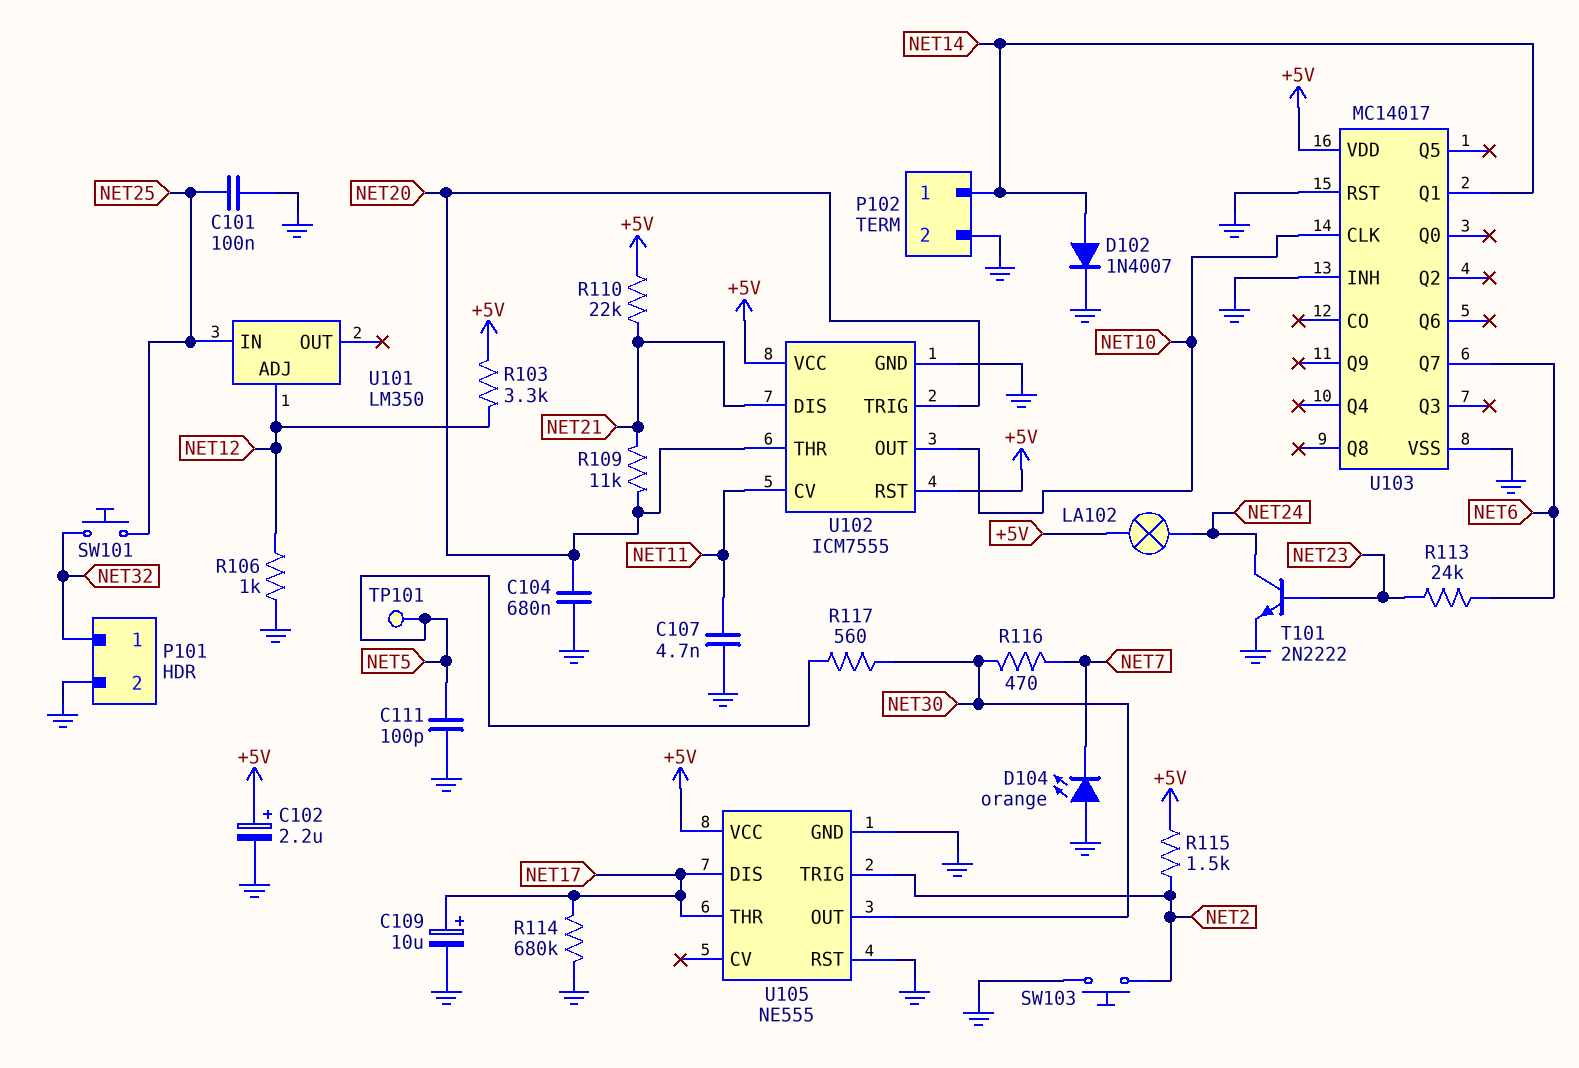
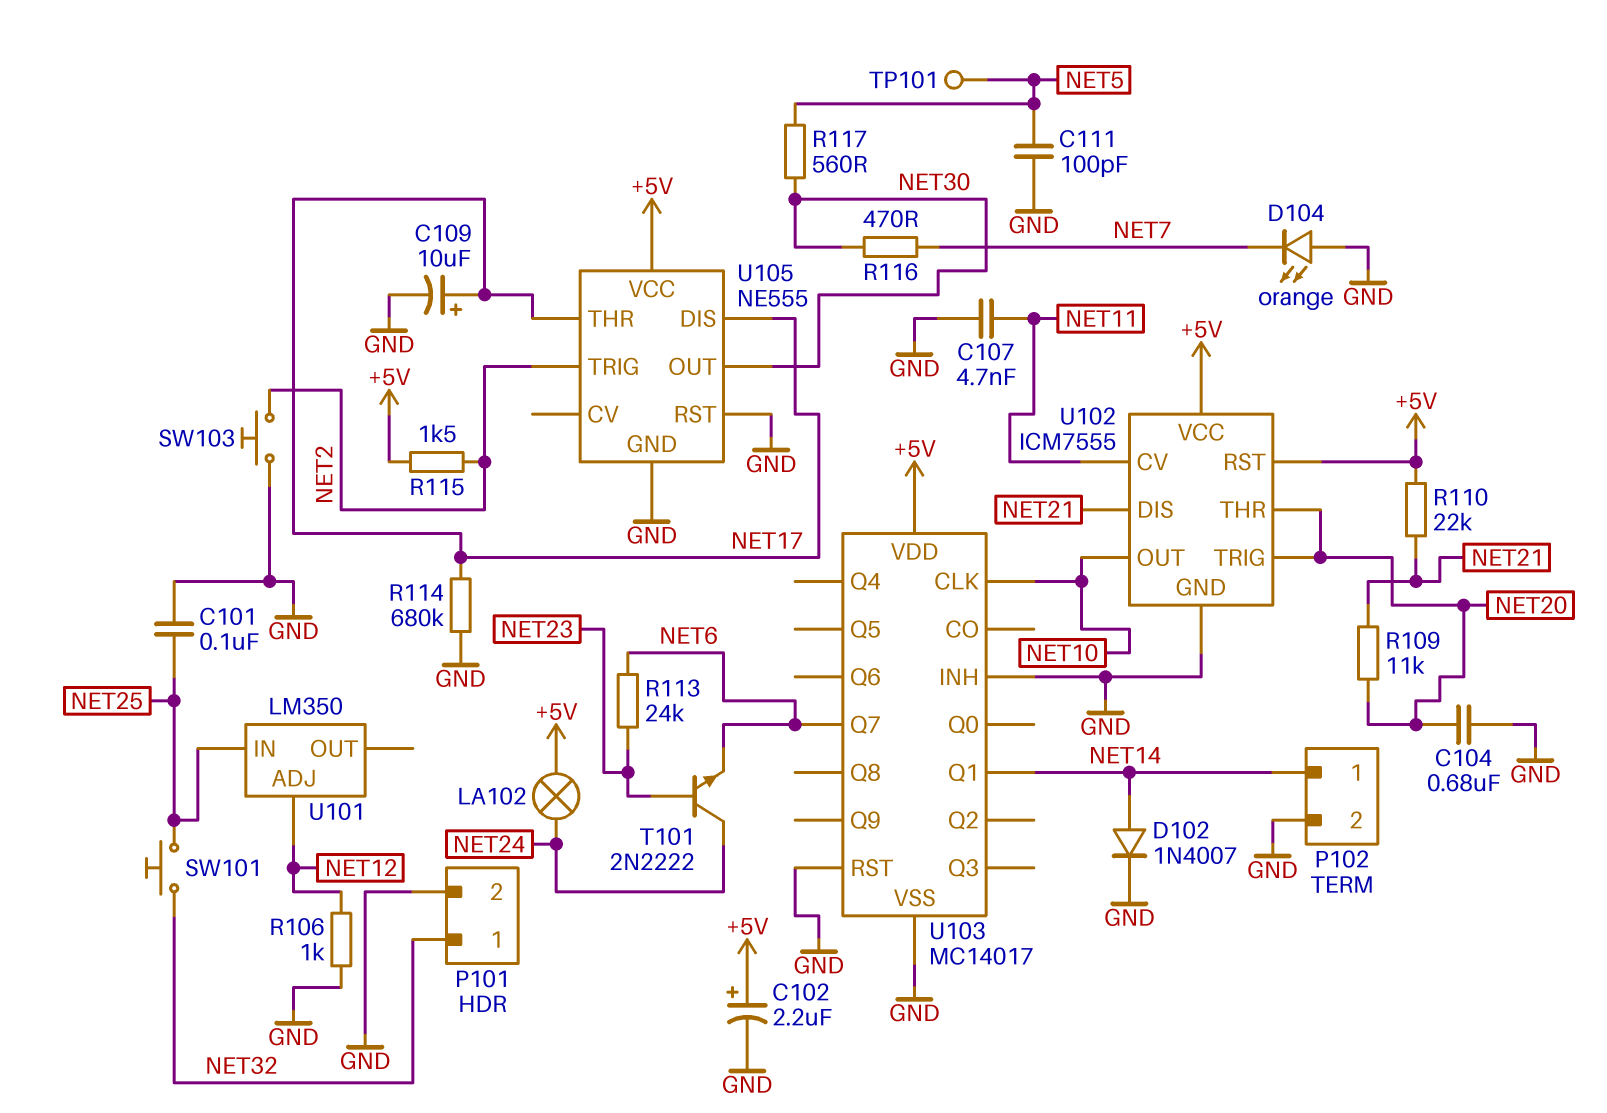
R103: 3.3k (+5V, NET12) -> none
T101: NPN 2N2222 (B NET23, C NET24, E GND) -> NPN 2N2222 (B NET23, C NET24, E NET6)

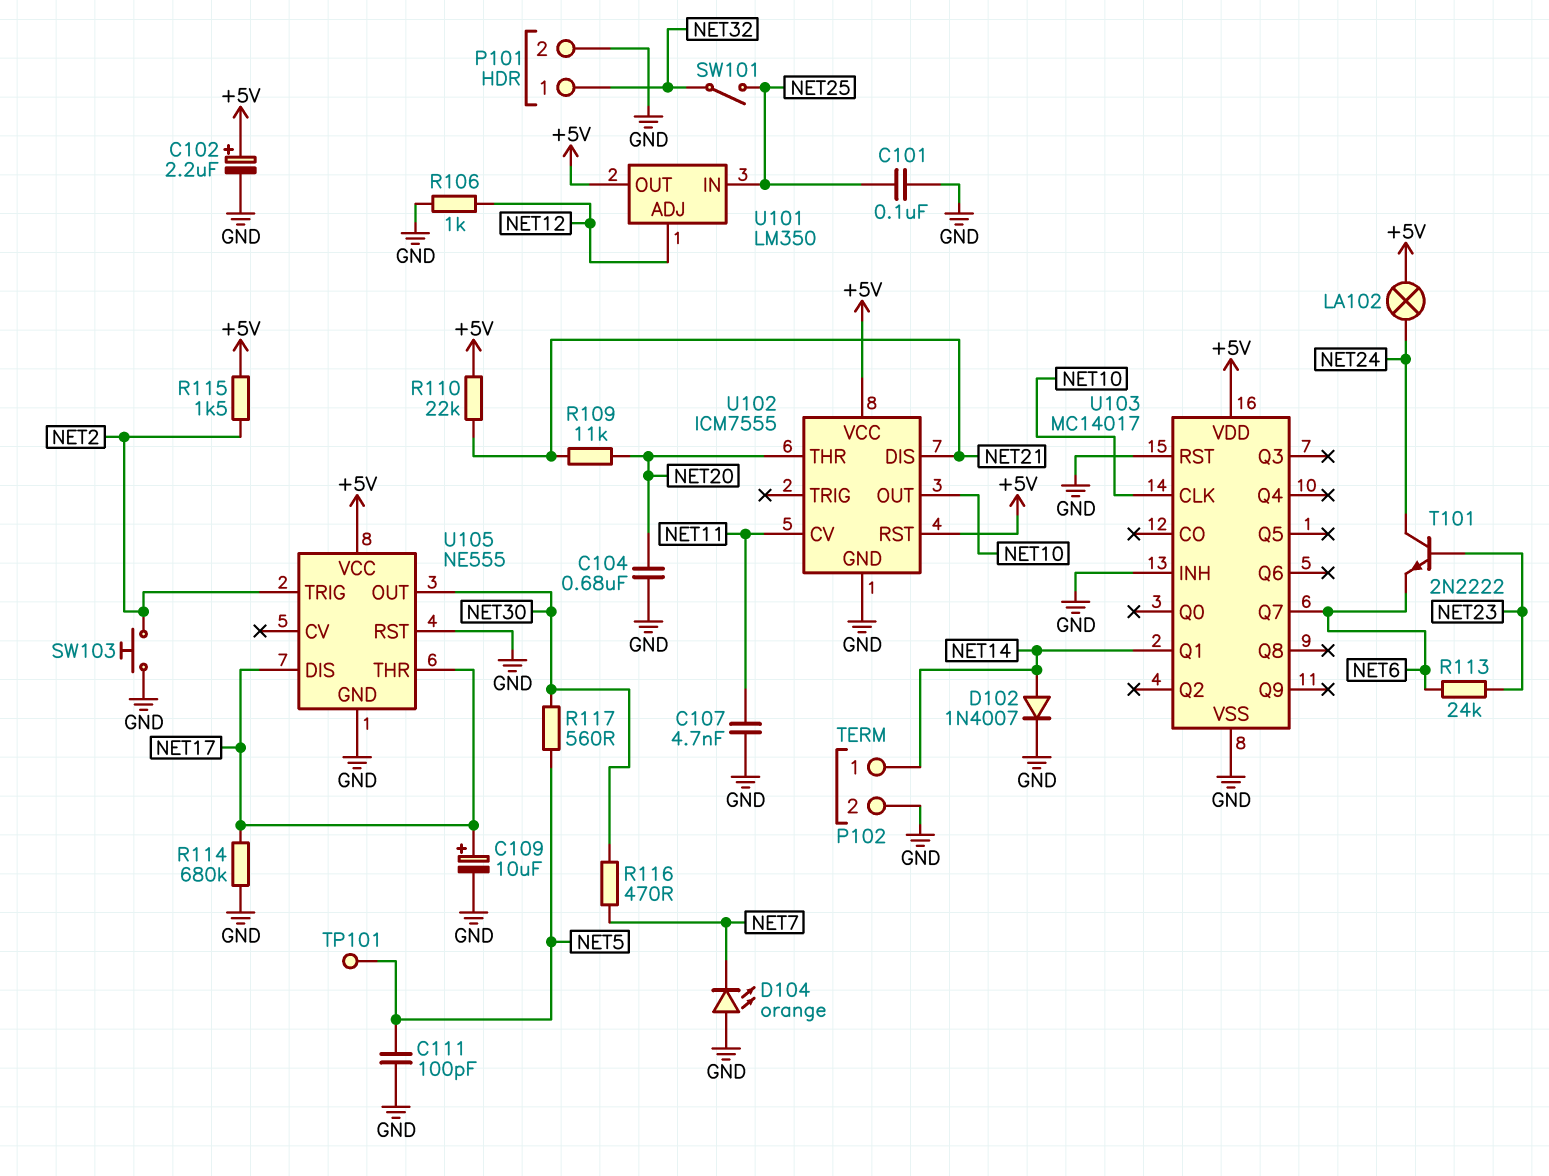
SW101: button (NET25, NET32) -> switch (NET25, NET32)
U101 pin OUT: none -> +5V
U102 pin TRIG: NET20 -> none

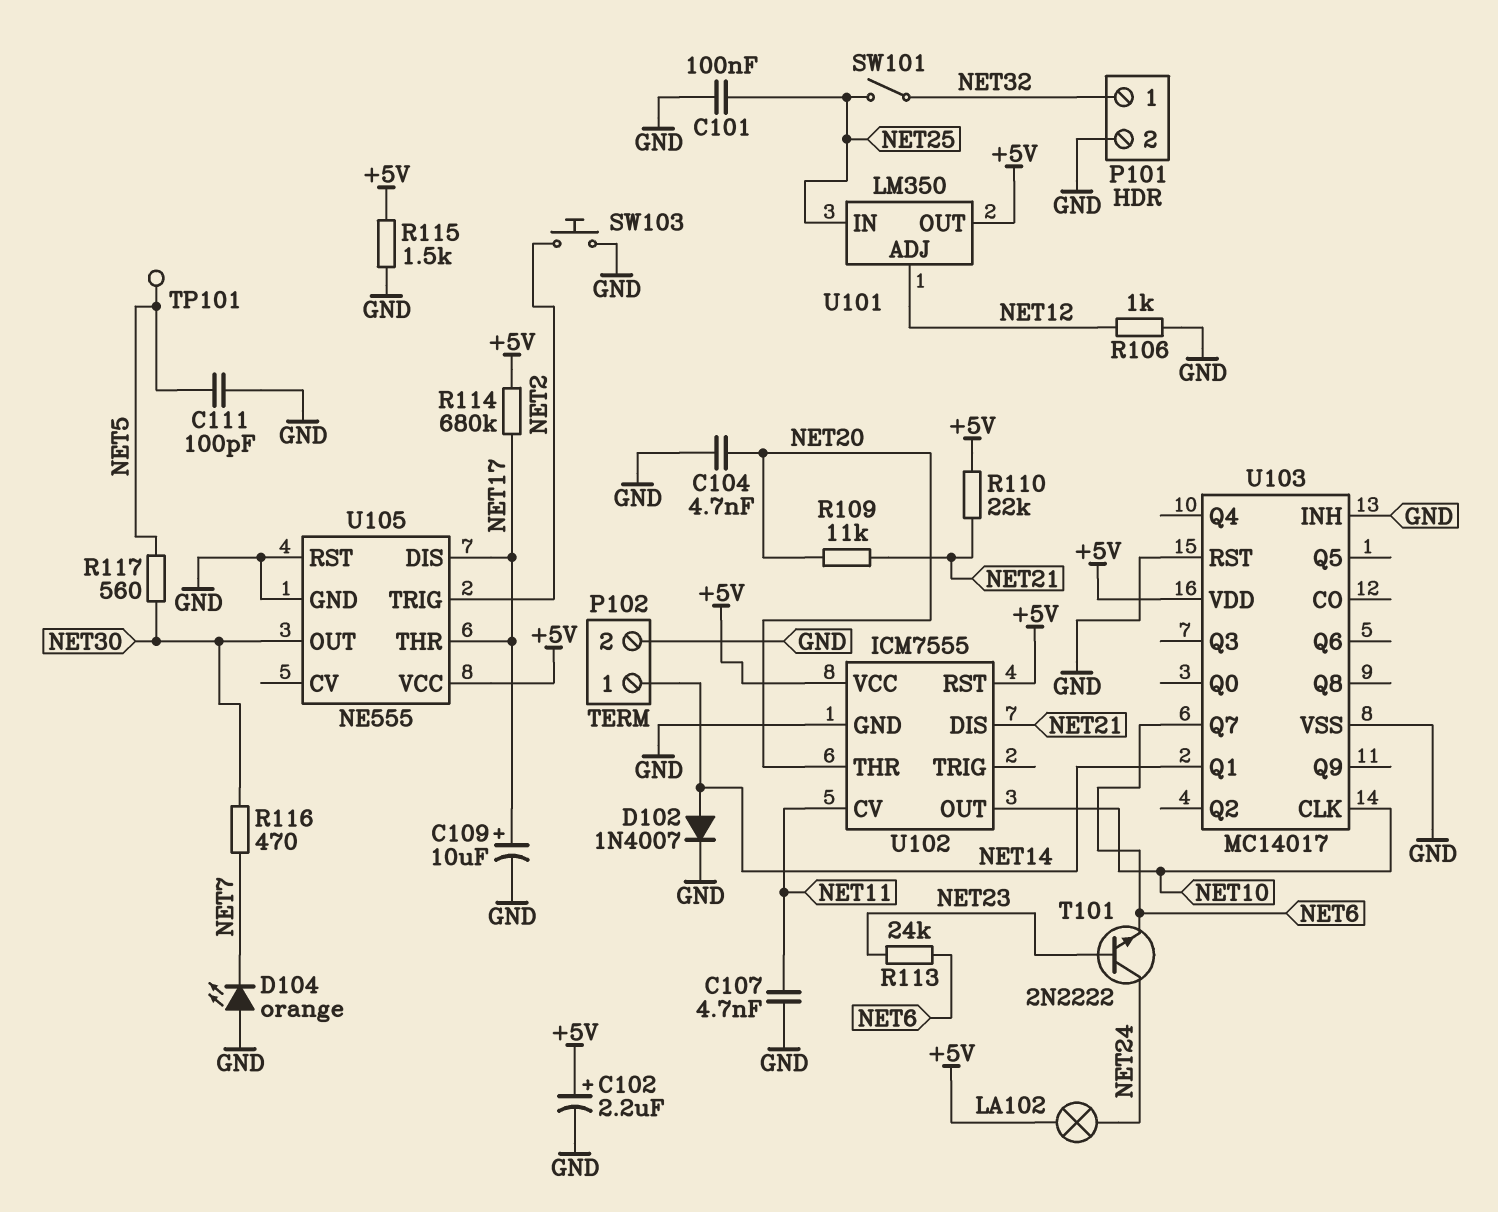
C104: 680nF (GND, NET20) -> 4.7nF (GND, NET20)
R114: 680k (GND, NET17) -> 680k (+5V, NET17)
R115: 1.5k (+5V, NET2) -> 1.5k (+5V, GND)

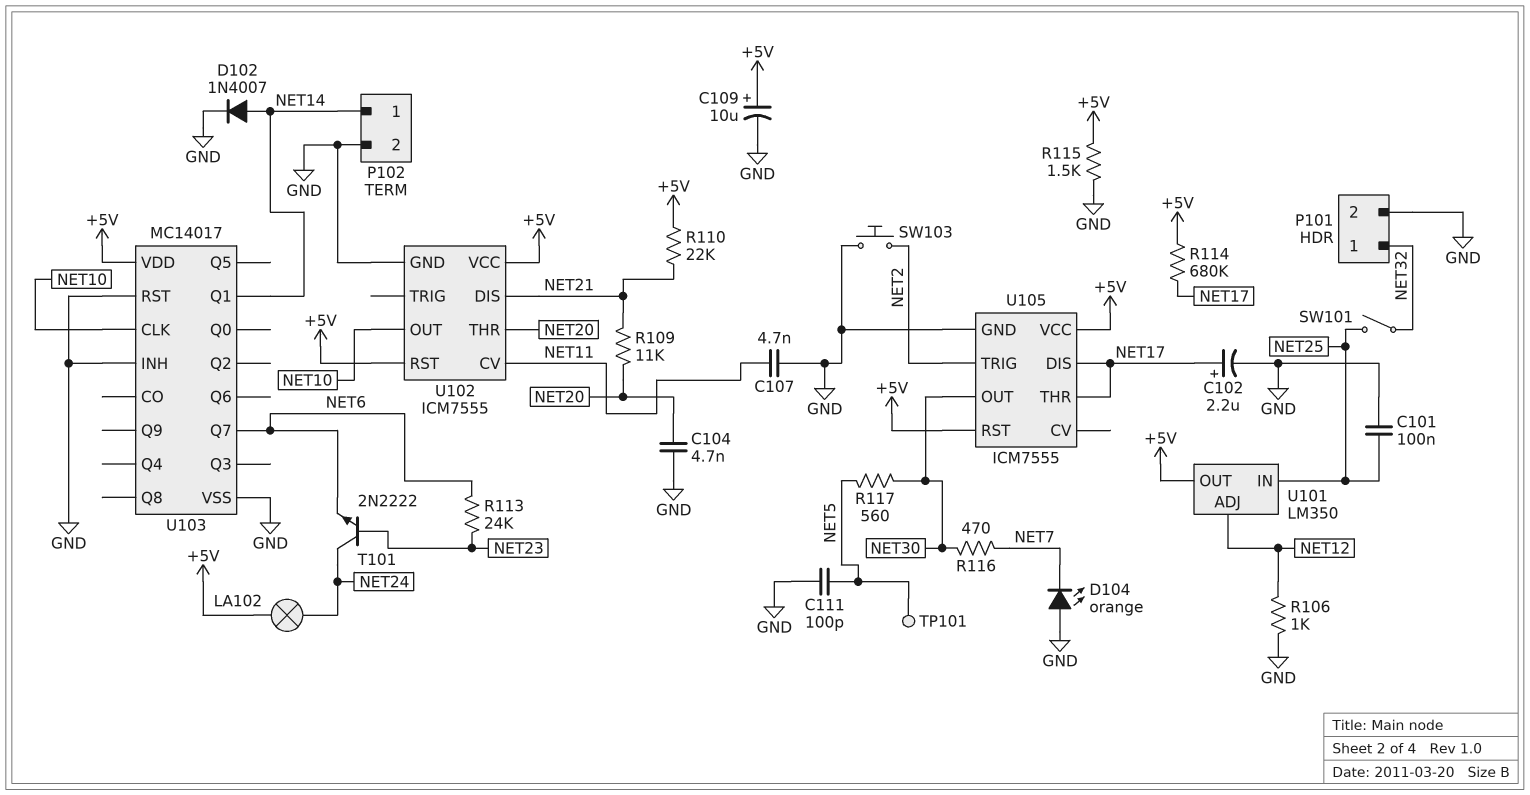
C102: 2.2uF (plus +5V, minus GND) -> 2.2uF (plus NET17, minus GND)
C109: 10uF (plus NET17, minus GND) -> 10uF (plus +5V, minus GND)
U105: NE555 -> ICM7555
U105 pin RST: GND -> +5V

